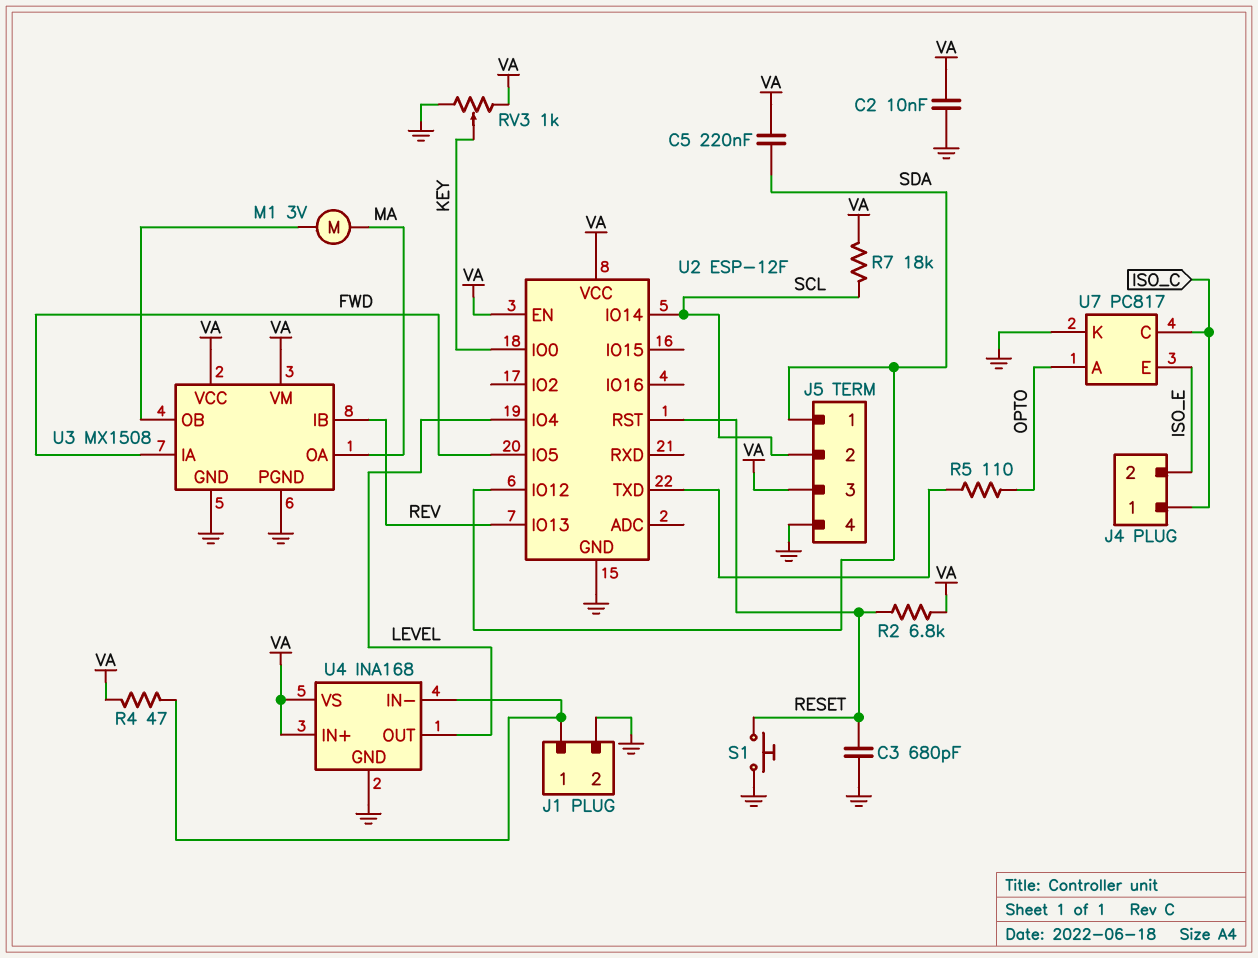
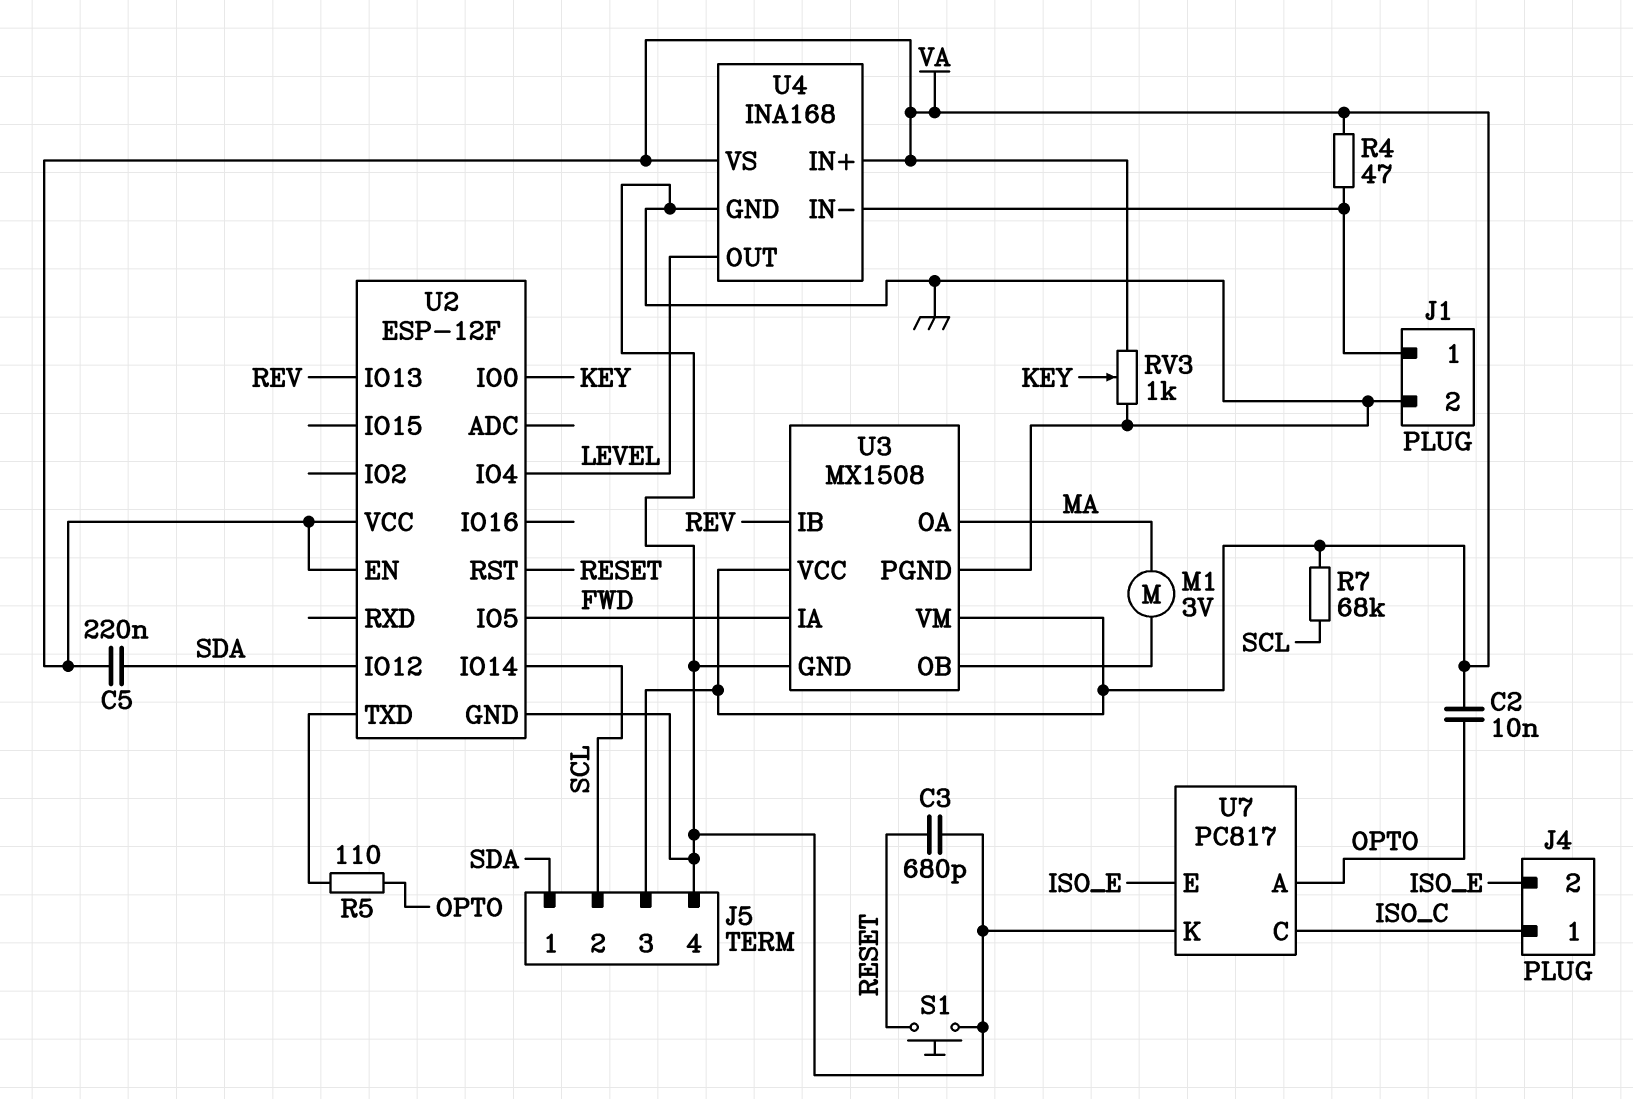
C2: 10nF (GND, VA) -> 10nF (OPTO, VA)
R2: 6.8k (RESET, VA) -> none
R7: 18k (SCL, VA) -> 68k (SCL, VA)

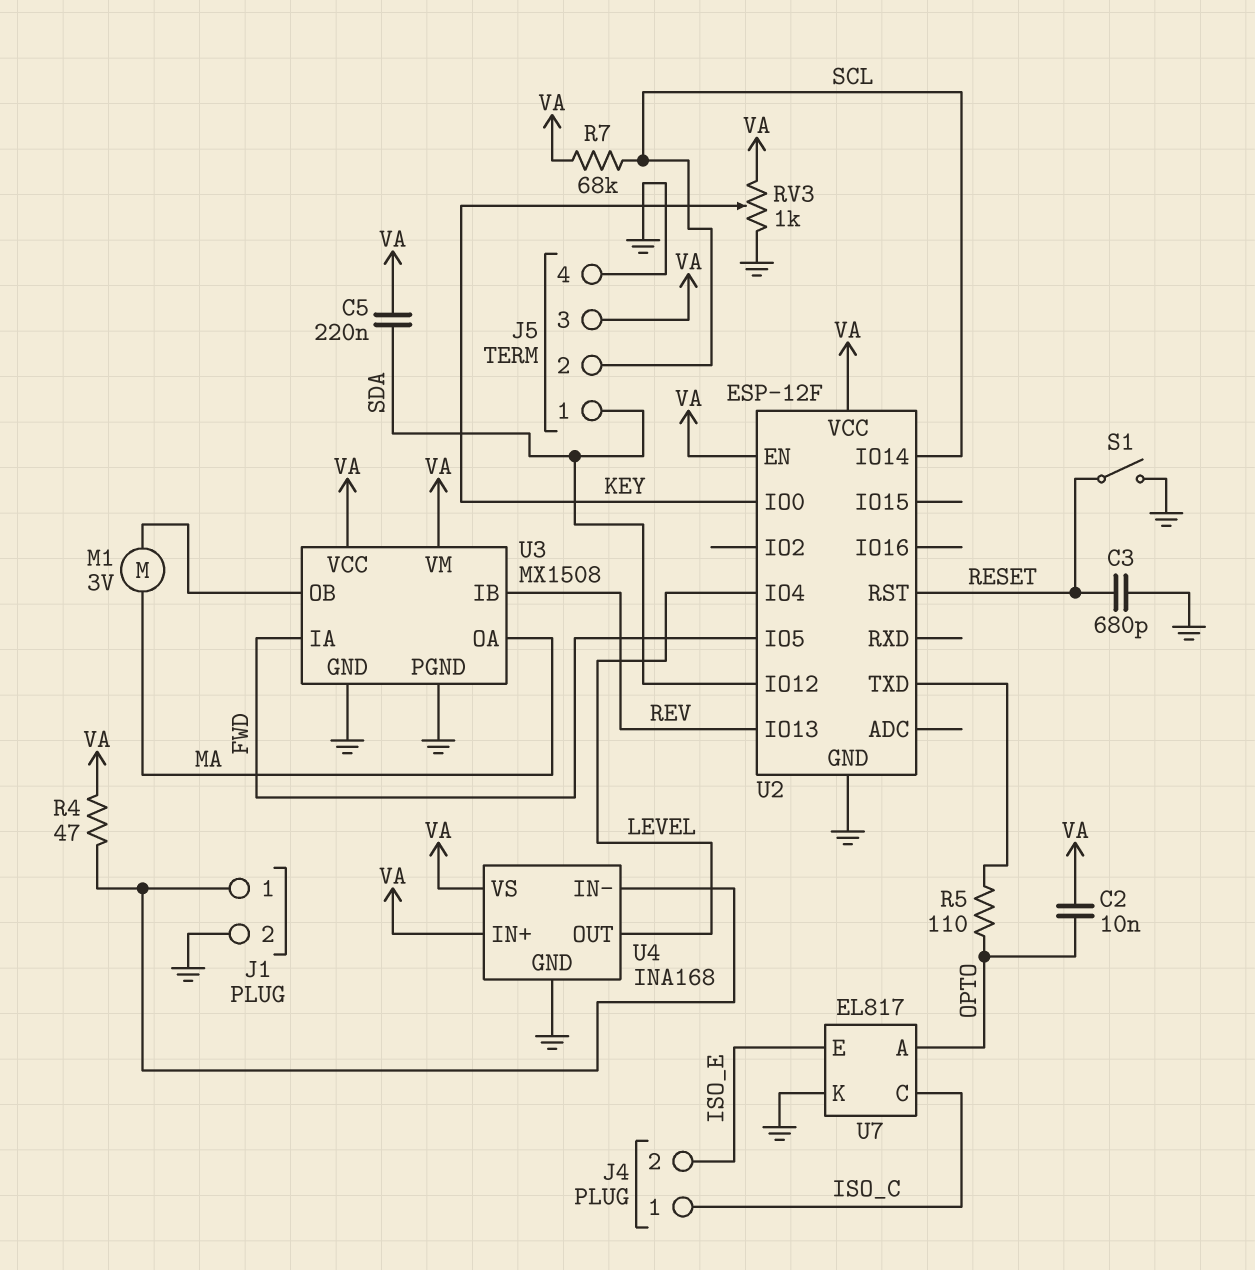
S1: button (GND, RESET) -> switch (GND, RESET)
U7: PC817 -> EL817

